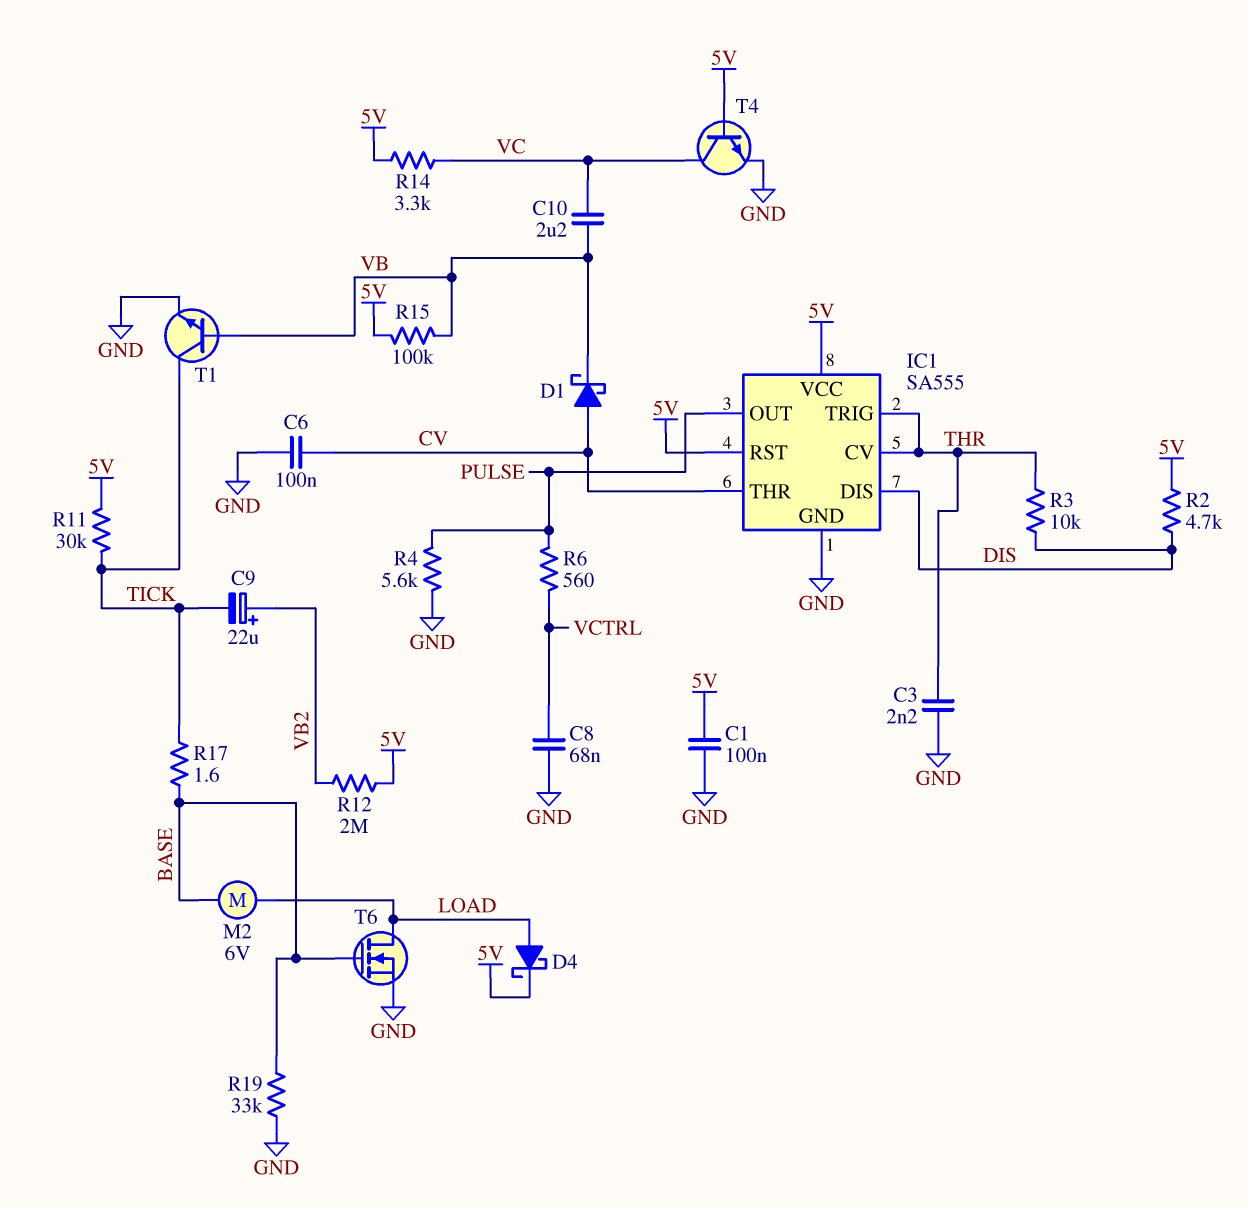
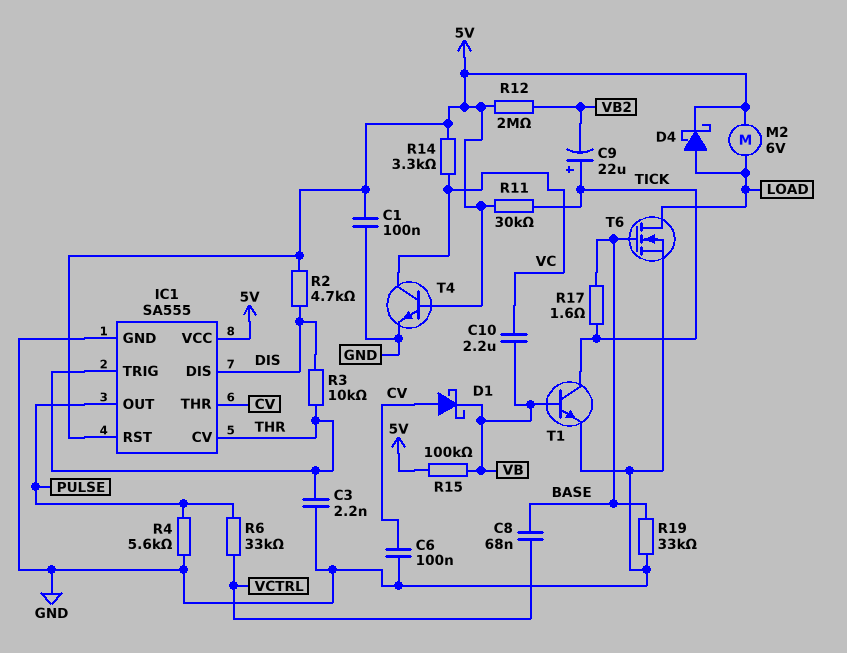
C8: 68nF (GND, VCTRL) -> 68nF (BASE, VCTRL)
C9: 22uF (plus VB2, minus TICK) -> 22uF (plus TICK, minus VB2)
M2: motor 6V (BASE, LOAD) -> motor 6V (5V, LOAD)
R6: 560 (PULSE, VCTRL) -> 33k (PULSE, VCTRL)

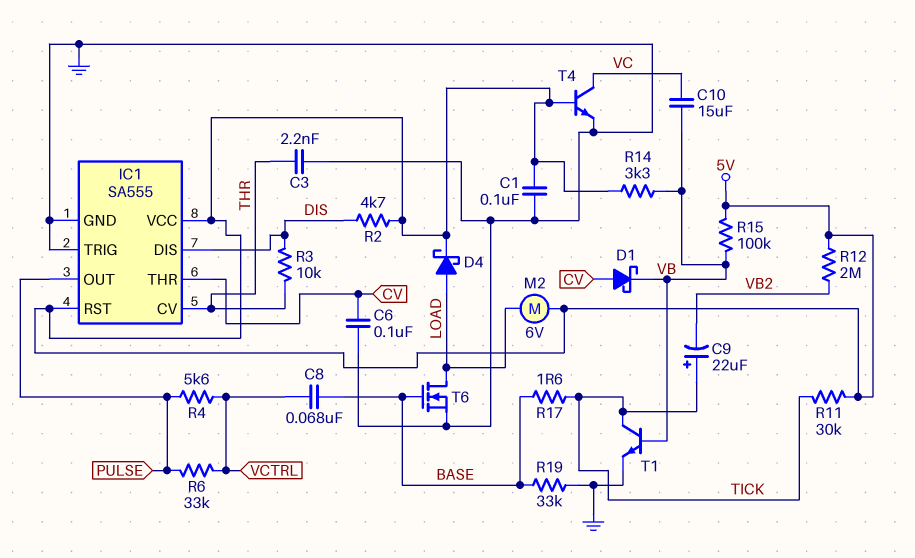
C10: 2.2uF (VB, VC) -> 15uF (VB, VC)
IC1 pin TRIG: THR -> GND
R4: 5.6k (GND, PULSE) -> 5.6k (PULSE, VCTRL)
R14: 3.3k (5V, VC) -> 3.3k (5V, VB)

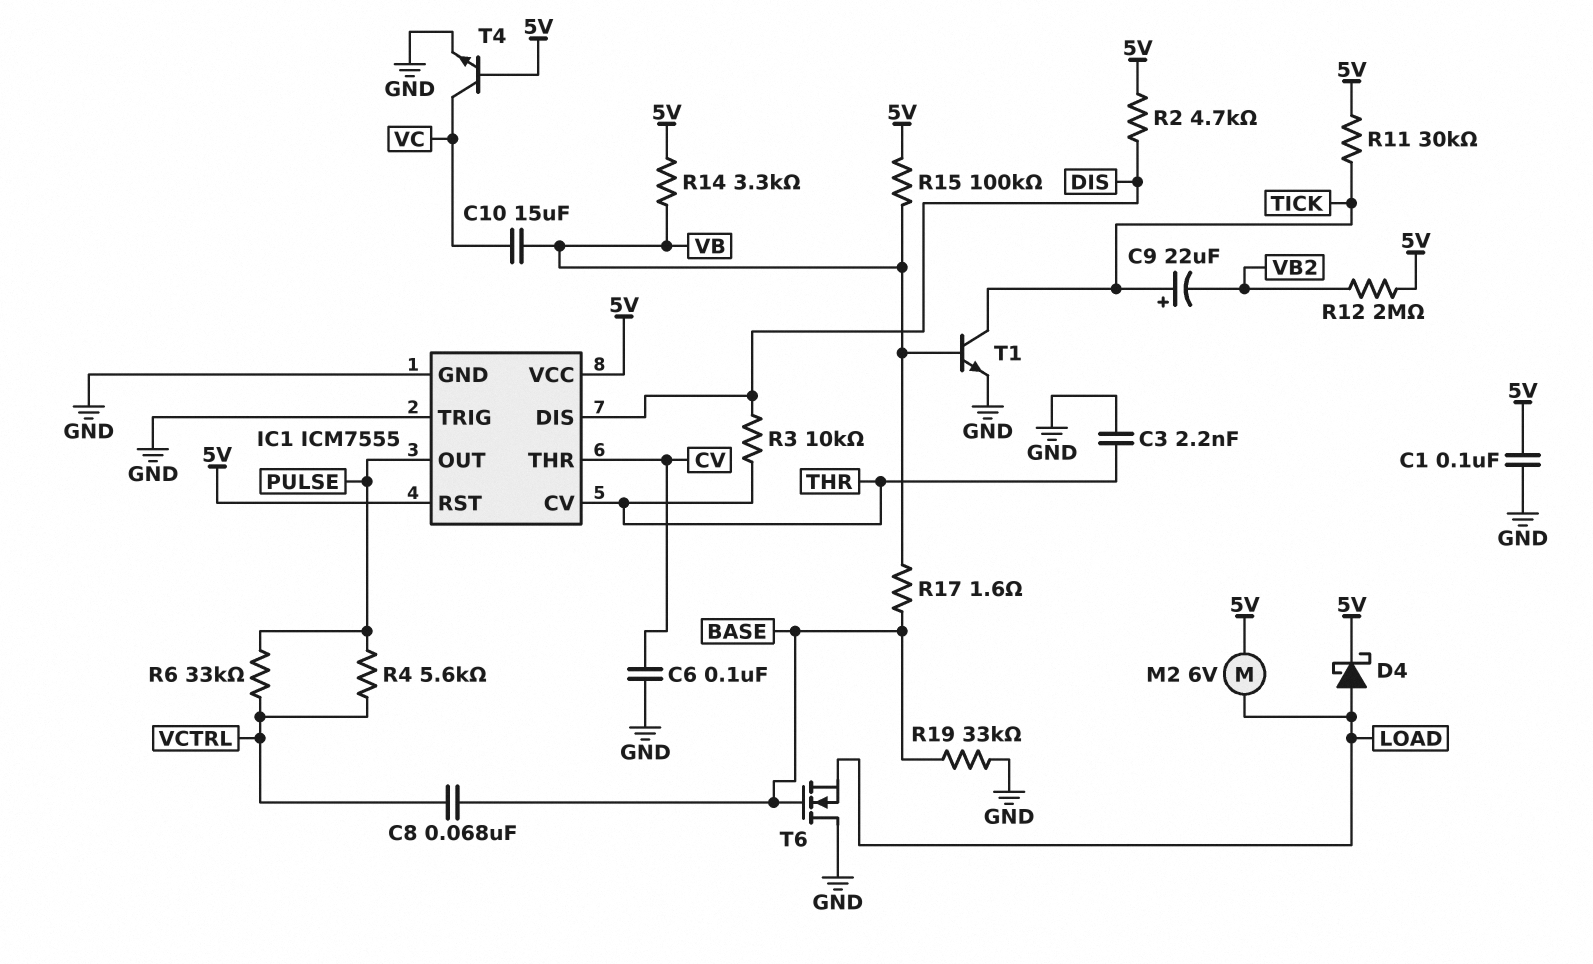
D1: schottky (A CV, K VB) -> none
IC1: SA555 -> ICM7555
R17: 1.6 (BASE, TICK) -> 1.6 (BASE, VB)
T6: NMOS (G BASE, D LOAD, S GND) -> NMOS (G BASE, D GND, S LOAD)

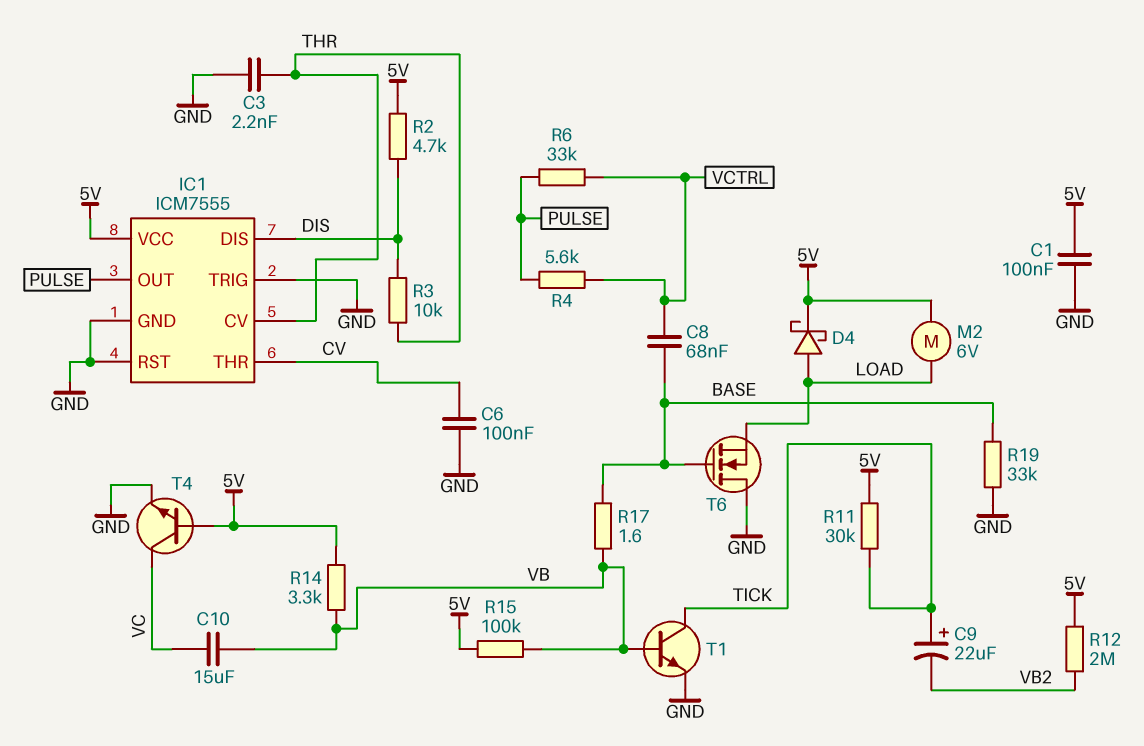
IC1 pin RST: 5V -> GND

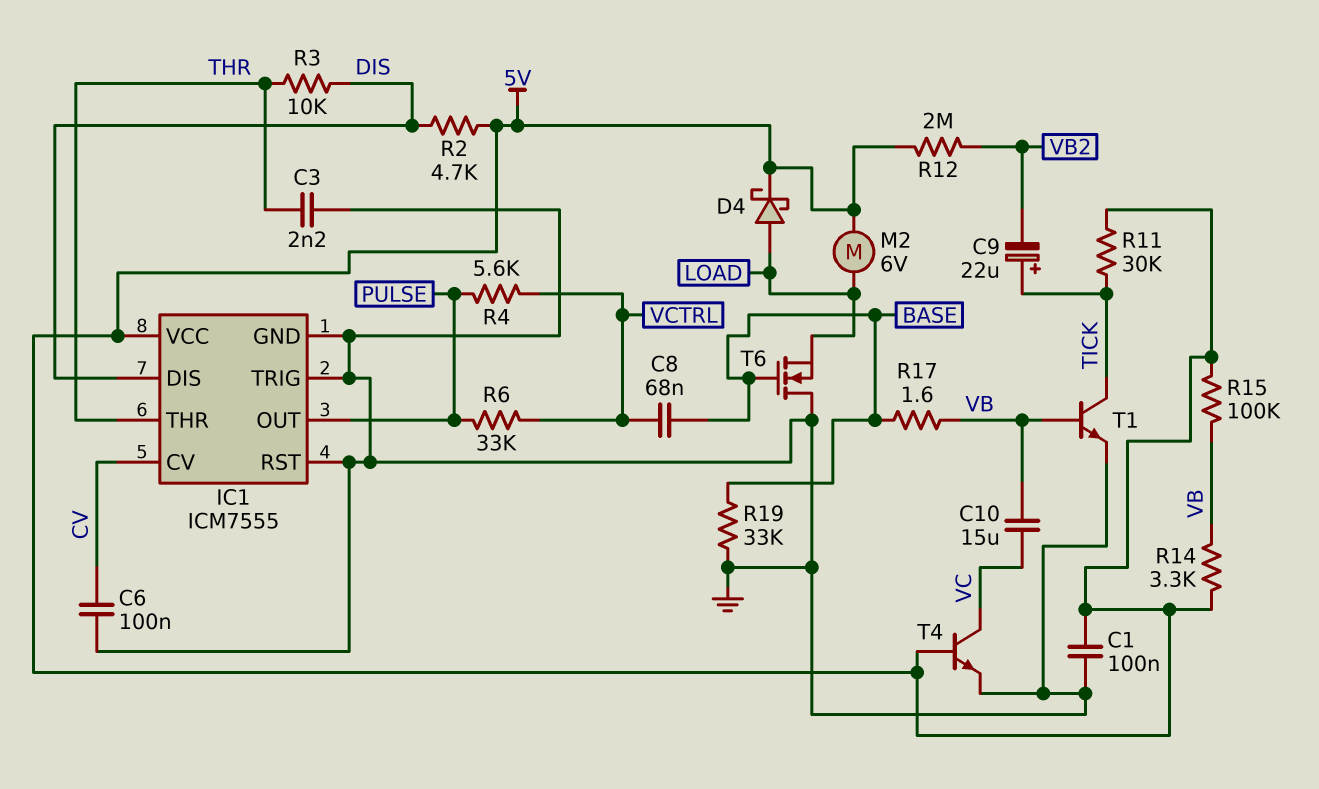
IC1 pin CV: THR -> CV
IC1 pin THR: CV -> THR

